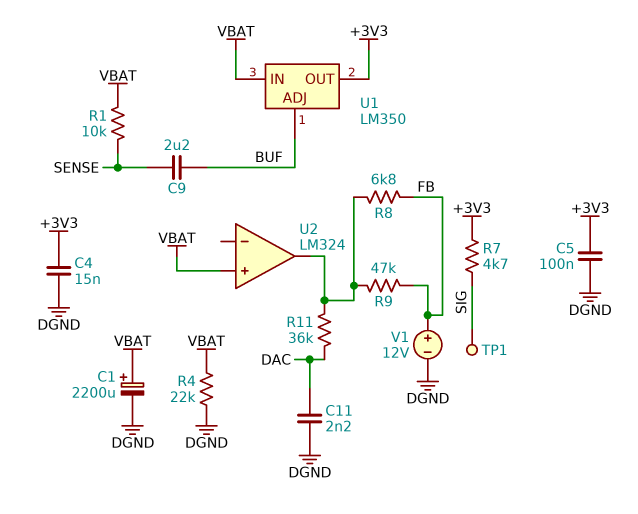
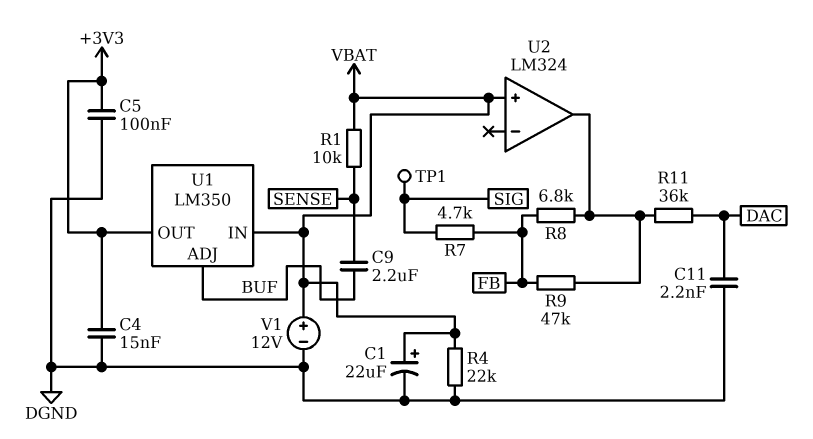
C1: 2200uF (plus VBAT, minus DGND) -> 22uF (plus VBAT, minus DGND)
R7: 4.7k (+3V3, SIG) -> 4.7k (FB, SIG)
V1: 12V (plus FB, minus DGND) -> 12V (plus VBAT, minus DGND)

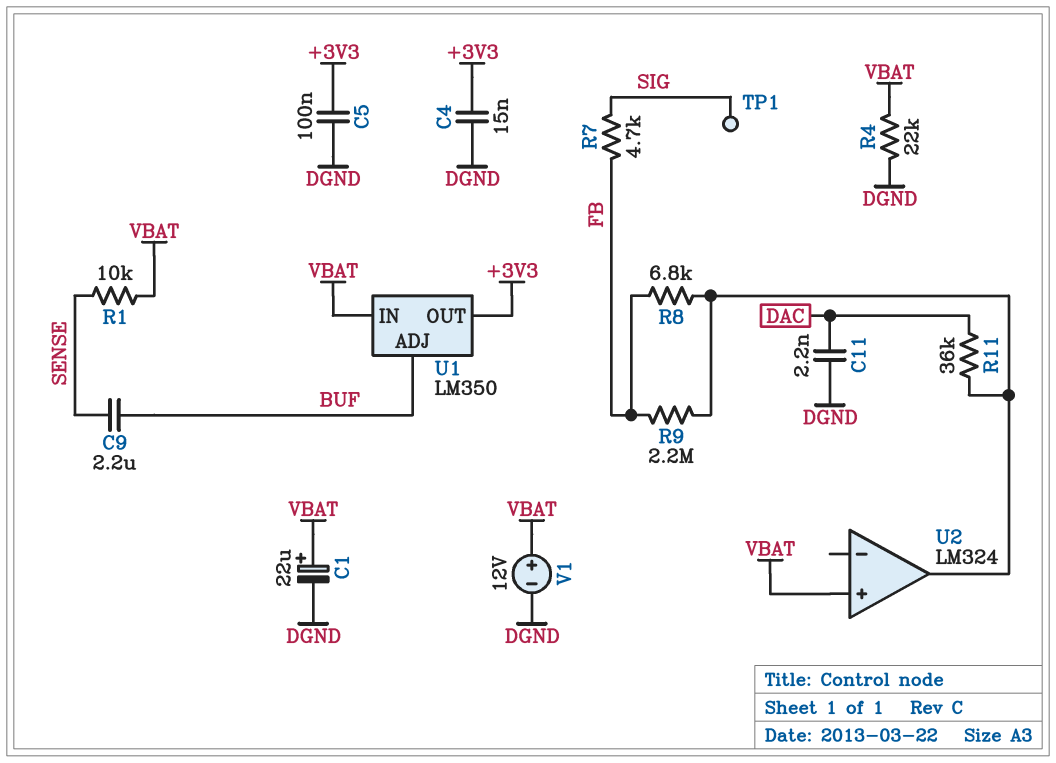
R9: 47k (FB, U2/out) -> 2.2M (FB, U2/out)

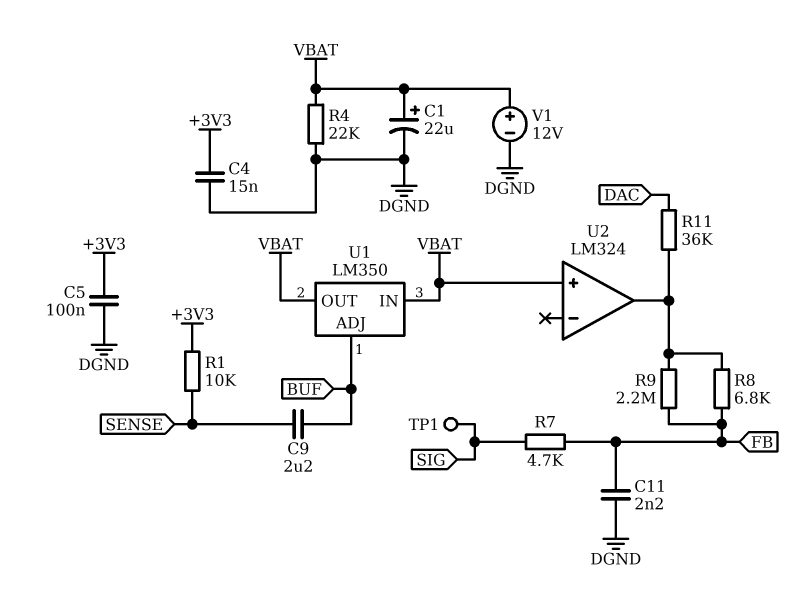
C11: 2.2nF (DAC, DGND) -> 2.2nF (DGND, FB)
R1: 10k (SENSE, VBAT) -> 10k (+3V3, SENSE)
U1 pin OUT: +3V3 -> VBAT

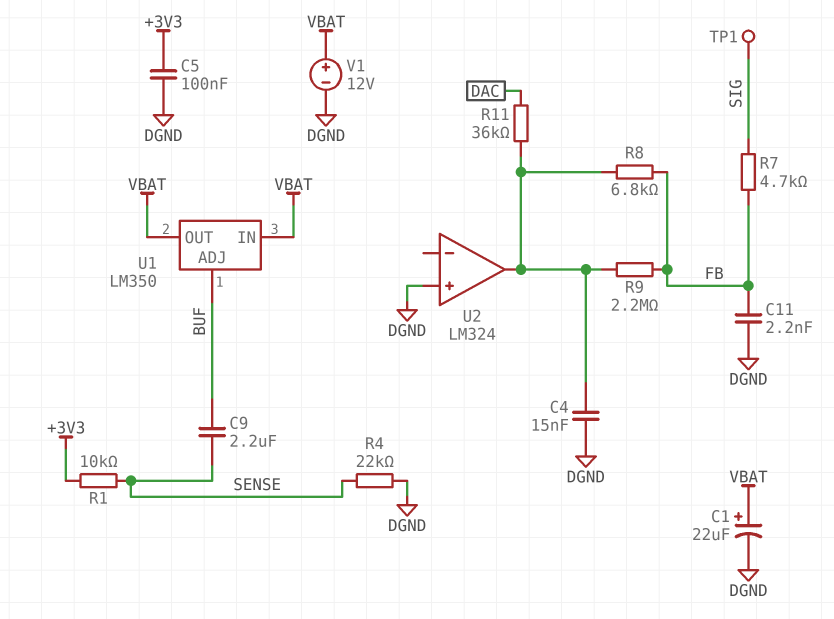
C4: 15nF (+3V3, DGND) -> 15nF (DGND, U2/out)
R4: 22k (DGND, VBAT) -> 22k (DGND, SENSE)
U2 pin in+: VBAT -> DGND

